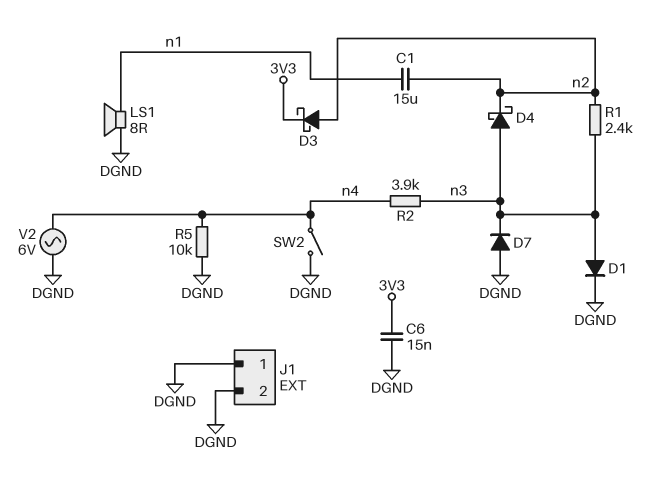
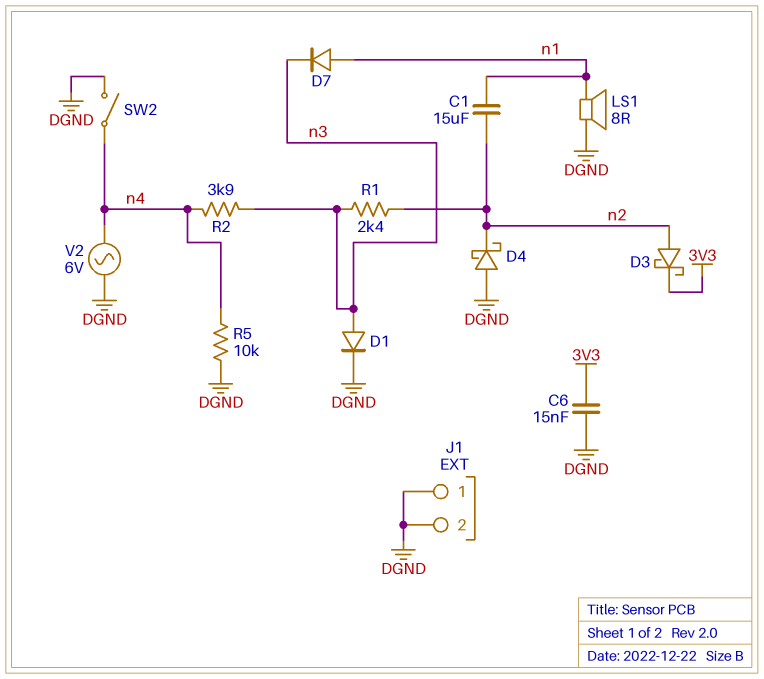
D4: schottky (A n3, K n2) -> schottky (A DGND, K n2)
D7: diode (A DGND, K n3) -> diode (A n1, K n3)

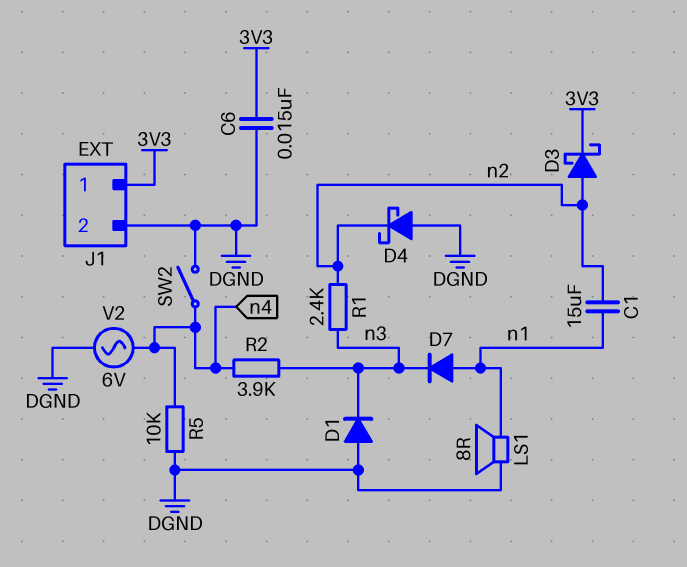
D1: diode (A n3, K DGND) -> diode (A DGND, K n3)
J1 pin 1: DGND -> 3V3

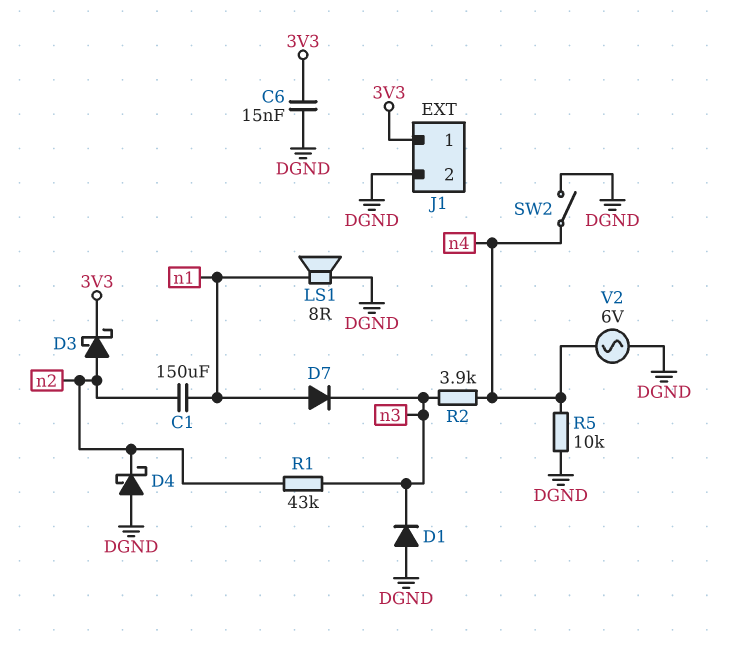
C1: 15uF (n1, n2) -> 150uF (n1, n2)
R1: 2.4k (n2, n3) -> 43k (n2, n3)

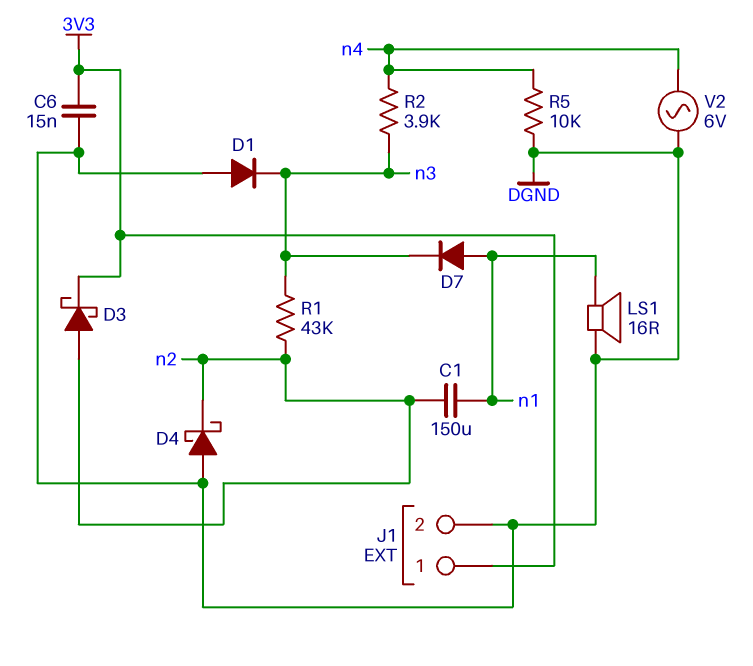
LS1: speaker 8R (DGND, n1) -> speaker 16R (DGND, n1)
SW2: switch (DGND, n4) -> none

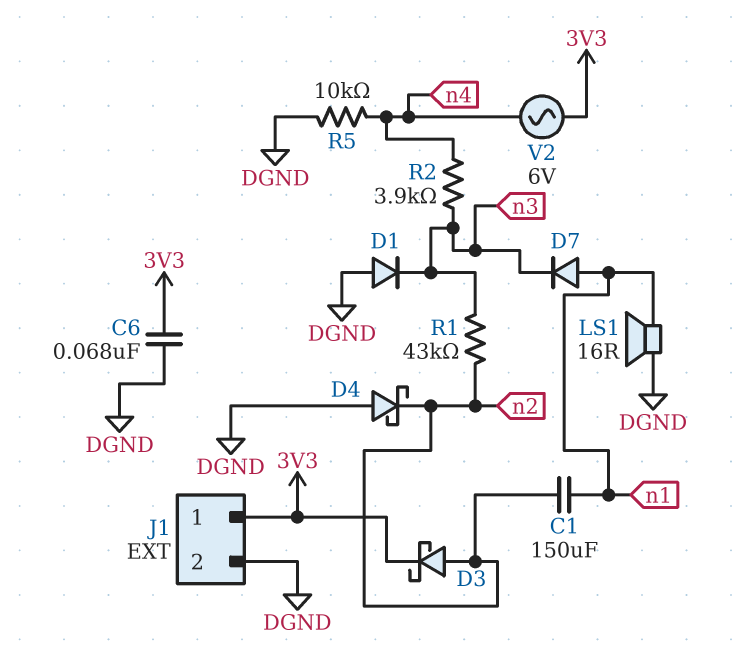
C6: 15nF (3V3, DGND) -> 68nF (3V3, DGND)
V2: AC 6V (DGND, n4) -> AC 6V (3V3, n4)

